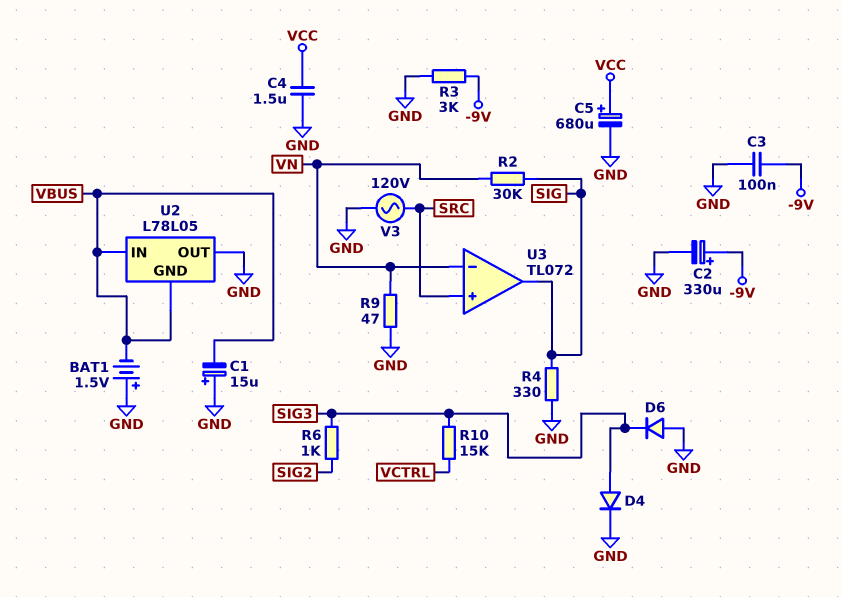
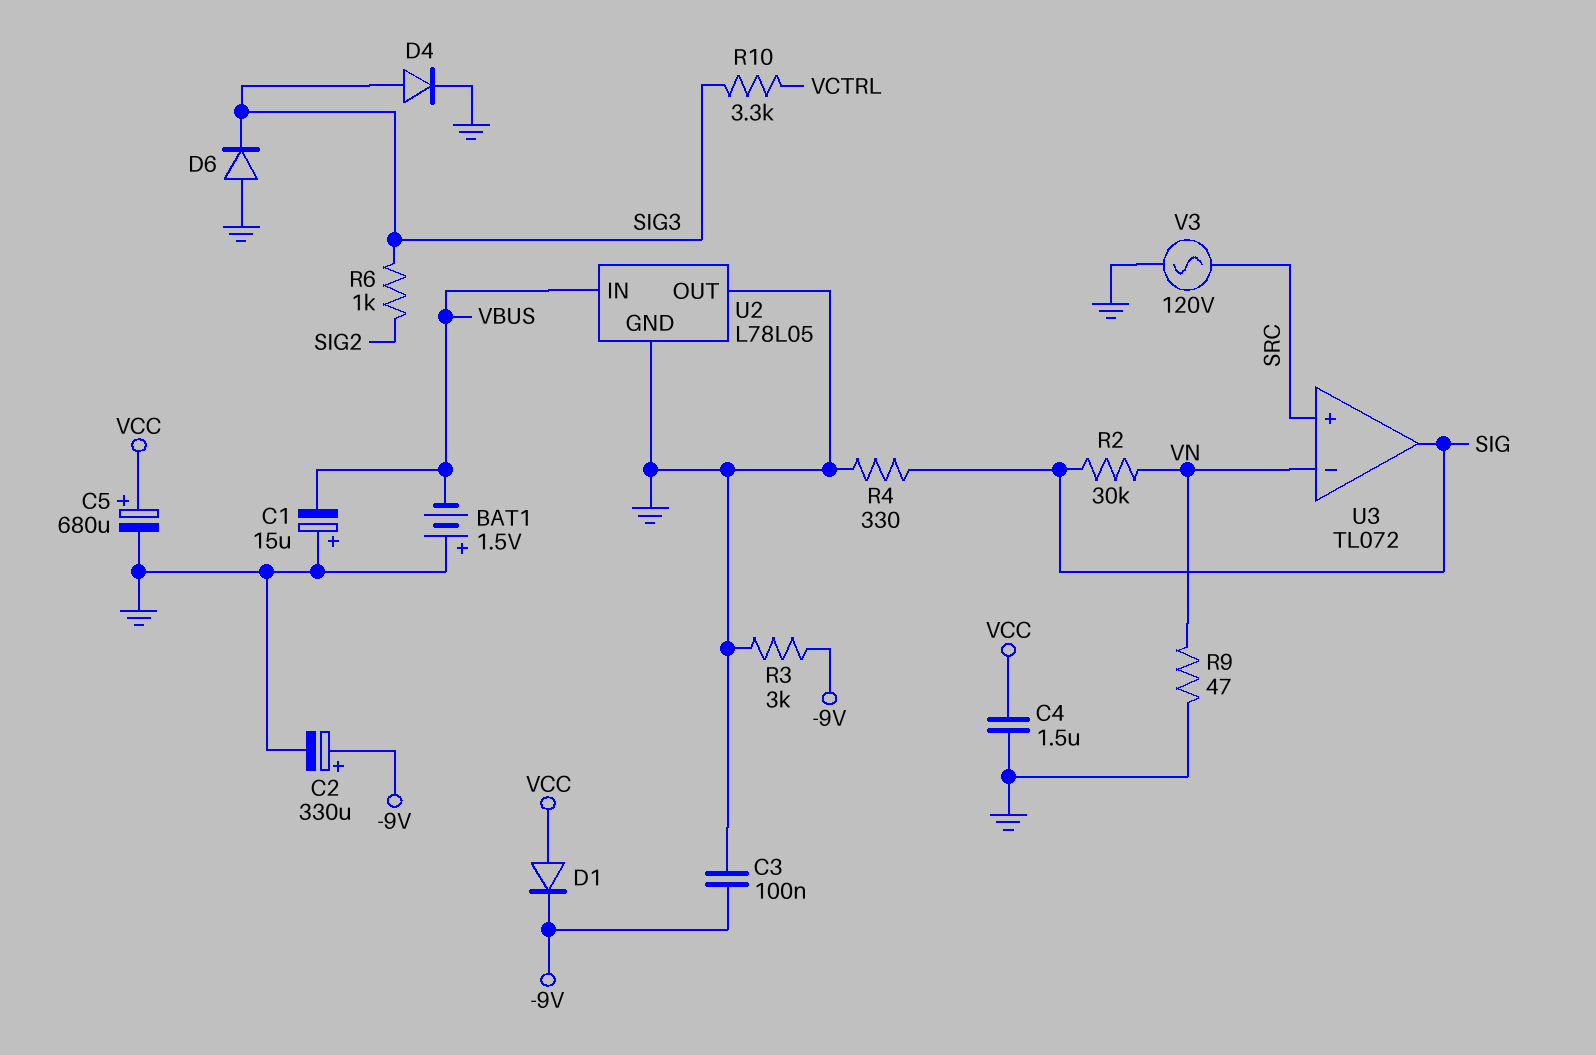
D1: none -> diode (A VCC, K -9V)
R10: 15k (SIG3, VCTRL) -> 3.3k (SIG3, VCTRL)
U2 pin GND: VBUS -> GND

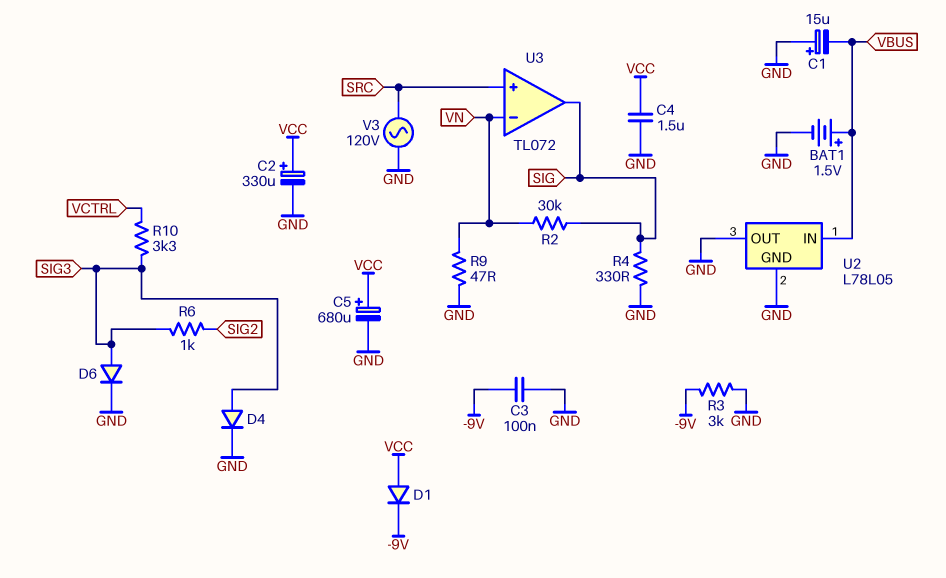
BAT1: 1.5V (plus GND, minus VBUS) -> 1.5V (plus VBUS, minus GND)
C2: 330uF (plus -9V, minus GND) -> 330uF (plus VCC, minus GND)
D6: diode (A GND, K SIG3) -> diode (A SIG3, K GND)

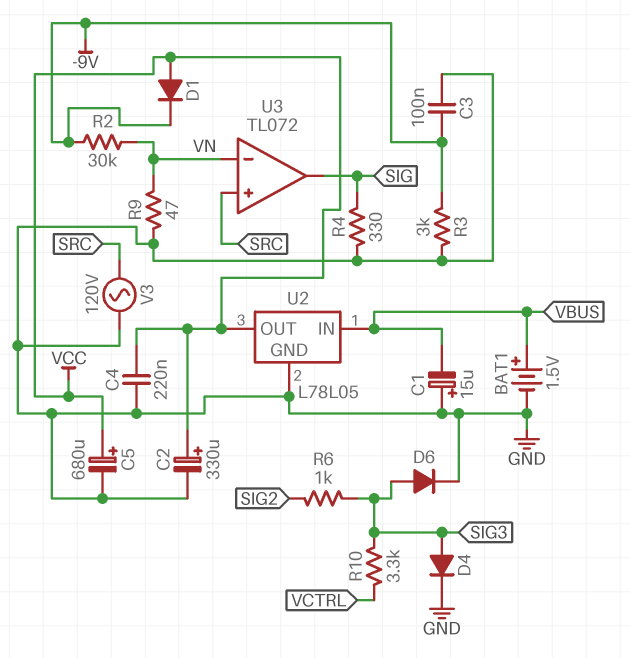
C4: 1.5uF (GND, VCC) -> 220nF (GND, VCC)
R2: 30k (SIG, VN) -> 30k (-9V, VN)
U2 pin OUT: GND -> VCC

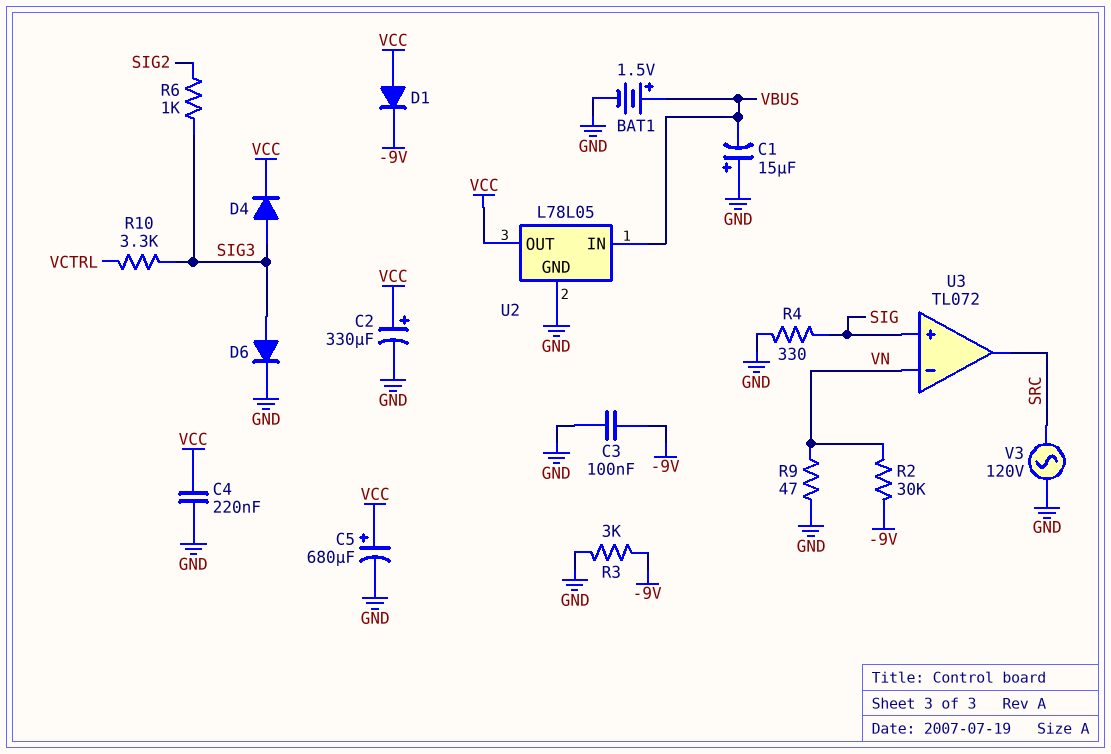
D4: diode (A SIG3, K GND) -> diode (A SIG3, K VCC)
U3 pin in+: SRC -> SIG
U3 pin out: SIG -> SRC

